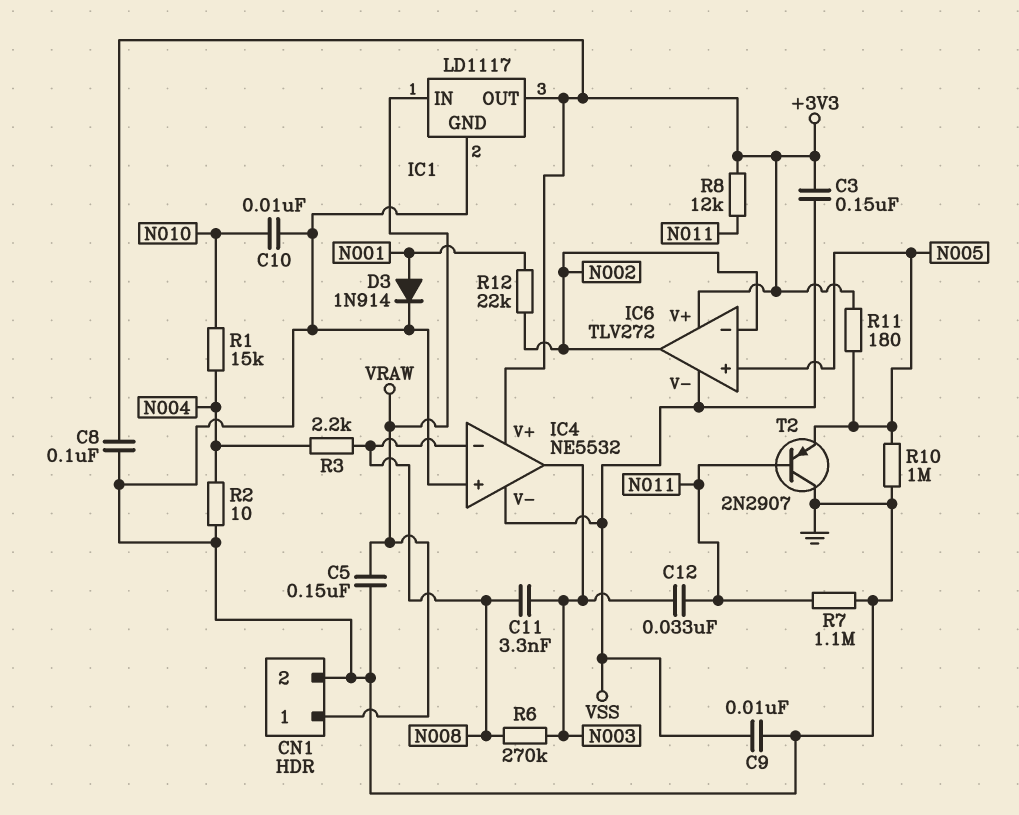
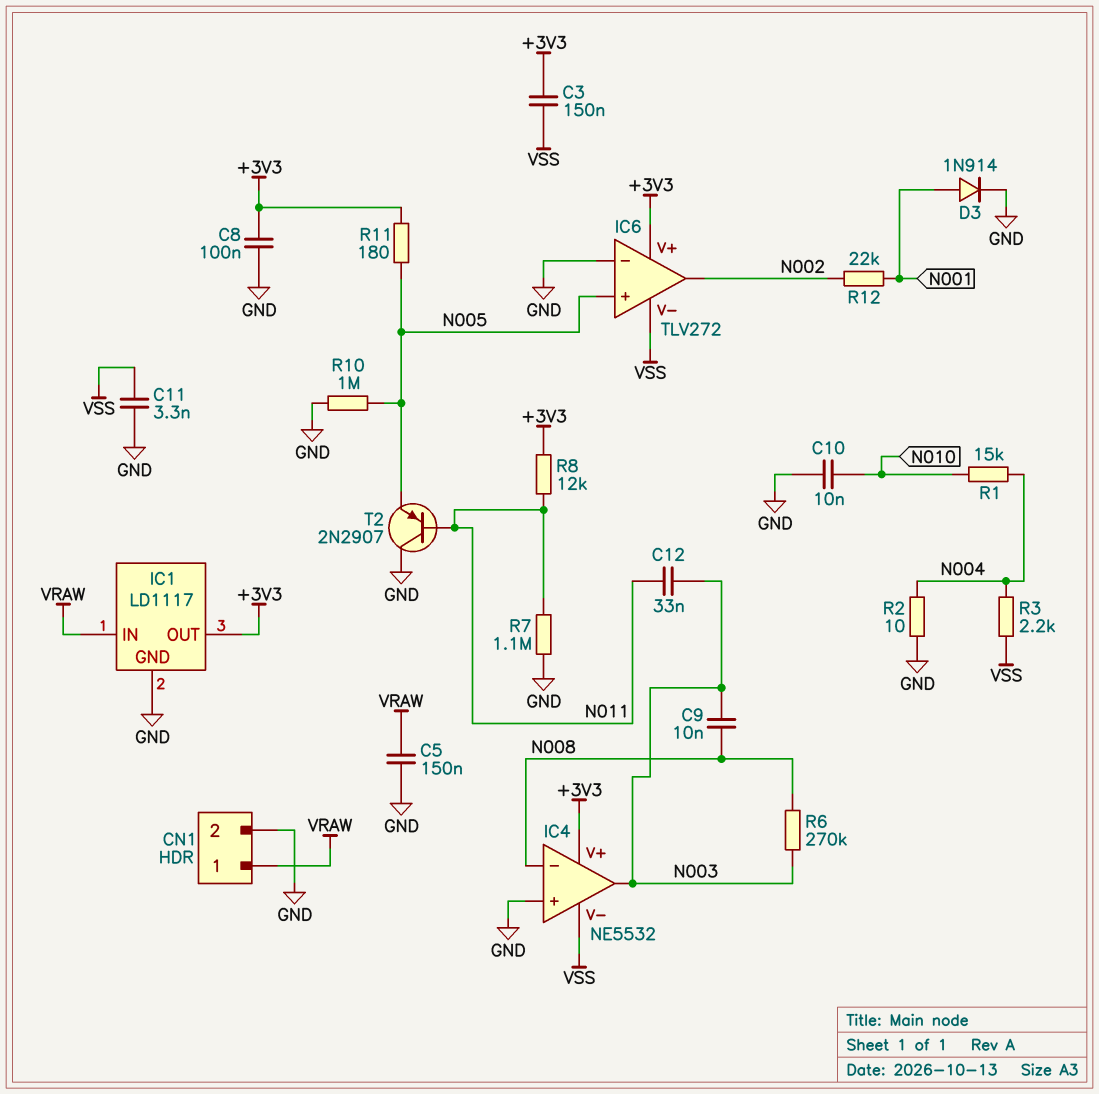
C9: 10nF (GND, VSS) -> 10nF (N003, N008)
C11: 3.3nF (N003, N008) -> 3.3nF (GND, VSS)
IC6 pin in-: N002 -> GND
R3: 2.2k (N004, N008) -> 2.2k (N004, VSS)

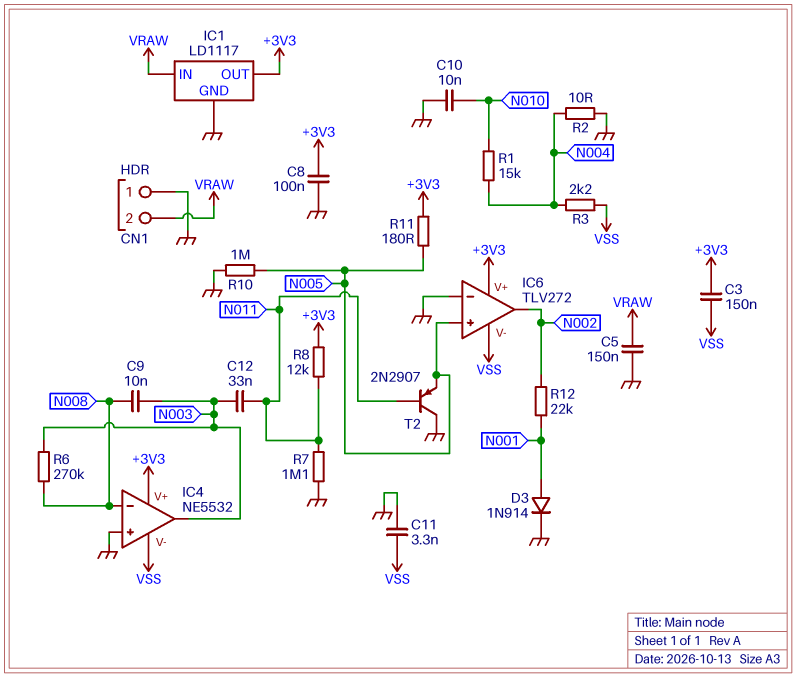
CN1 pin 1: VRAW -> GND
CN1 pin 2: GND -> VRAW

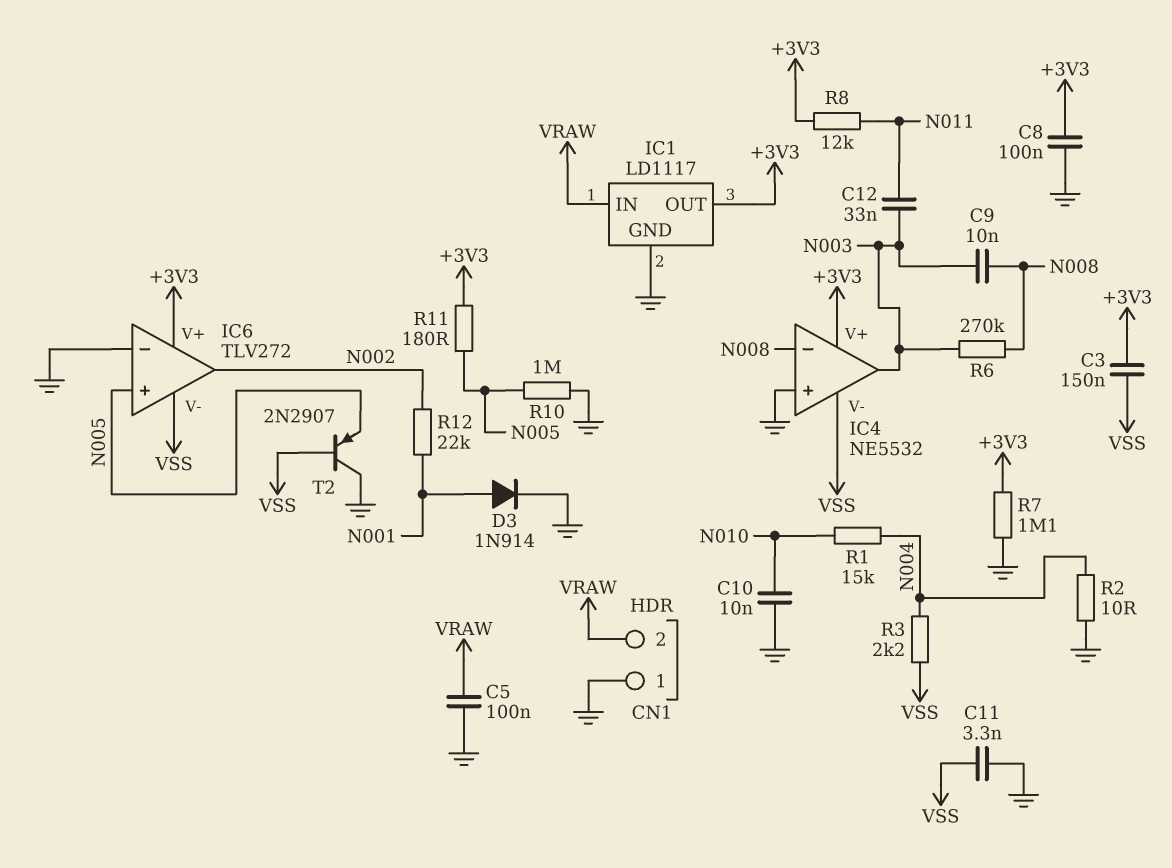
C5: 150nF (GND, VRAW) -> 100nF (GND, VRAW)
R7: 1.1M (GND, N011) -> 1.1M (+3V3, GND)
T2: PNP 2N2907 (B N011, C GND, E N005) -> PNP 2N2907 (B VSS, C GND, E N005)

